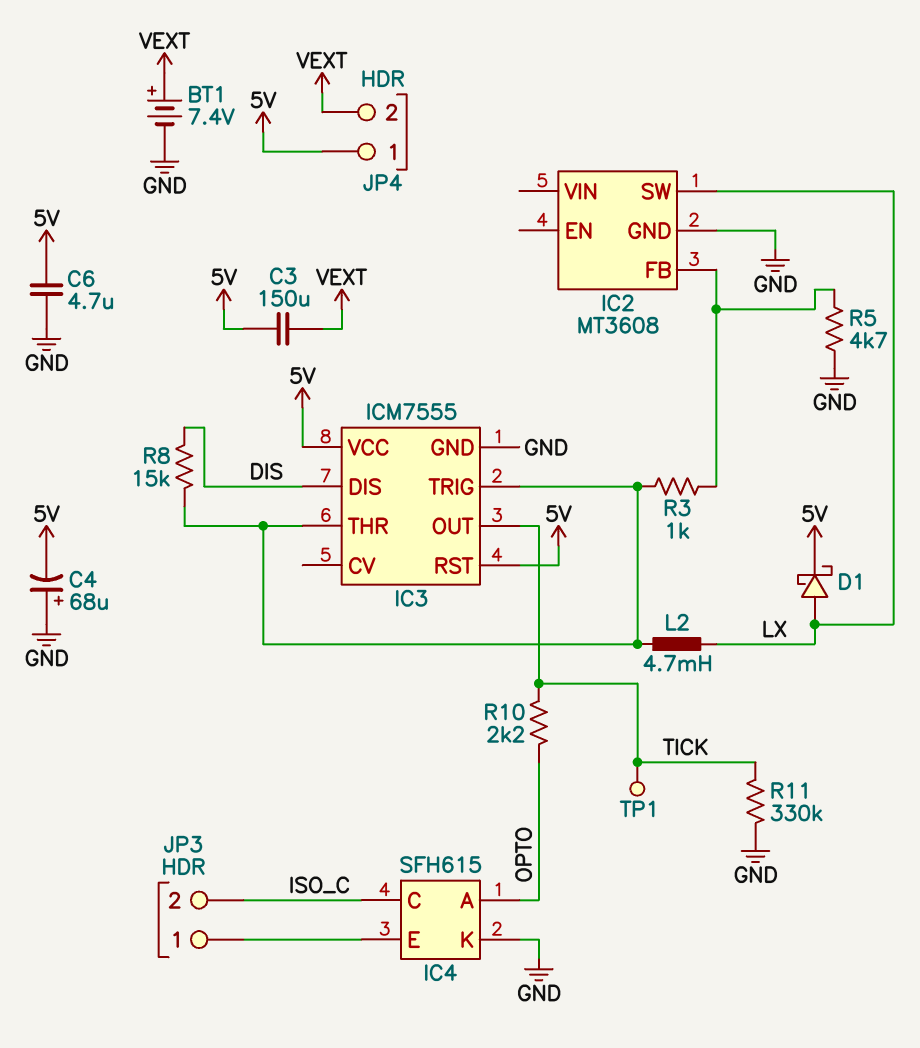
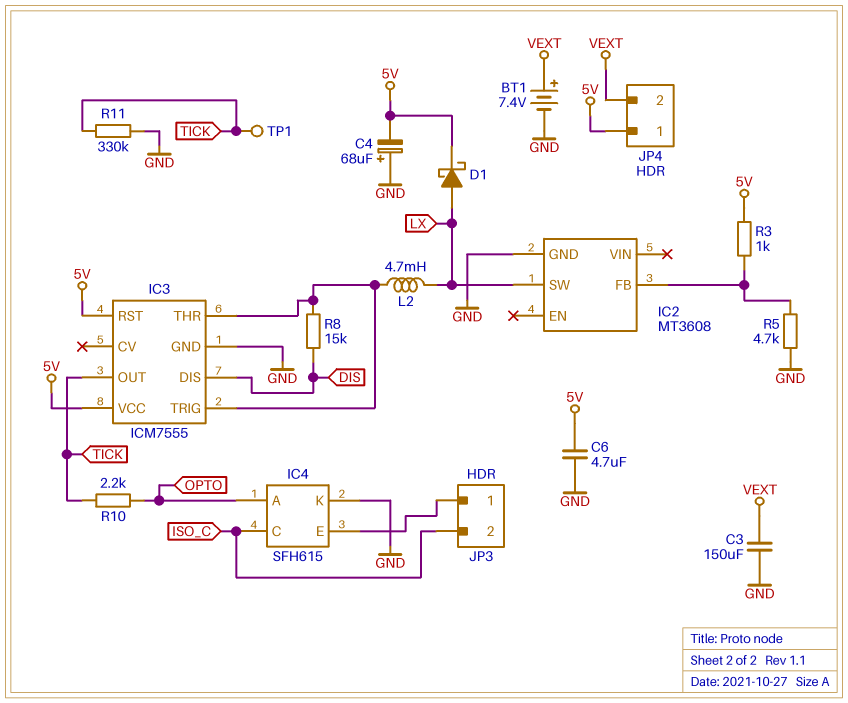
C3: 150uF (5V, VEXT) -> 150uF (GND, VEXT)
R3: 1k (IC2/FB, IC3/THR) -> 1k (5V, IC2/FB)

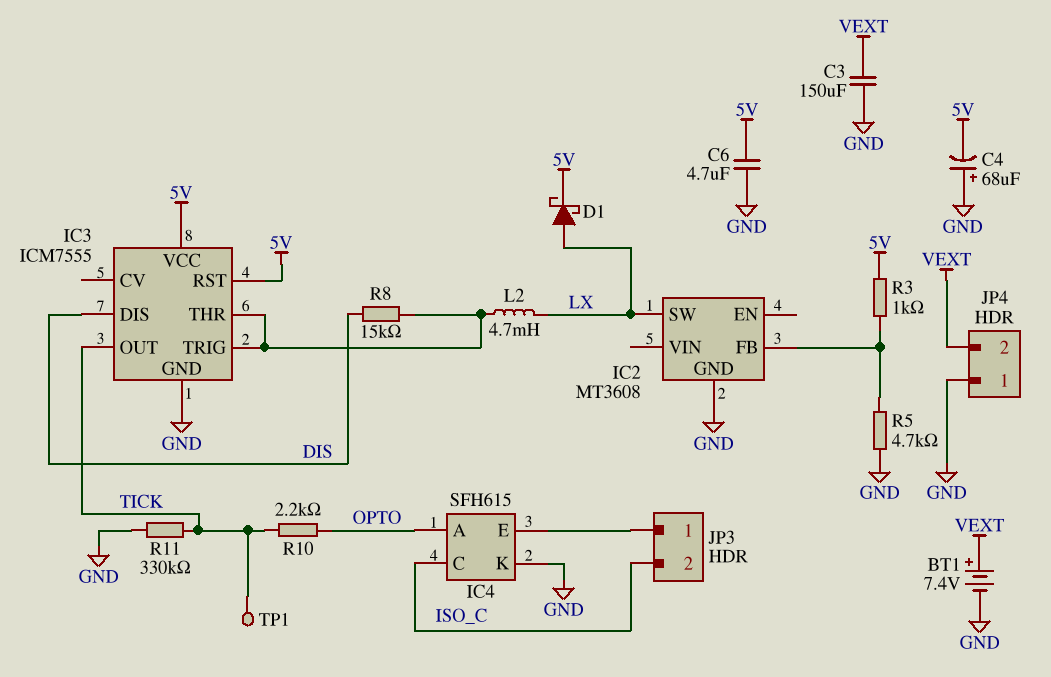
JP4 pin 1: 5V -> GND

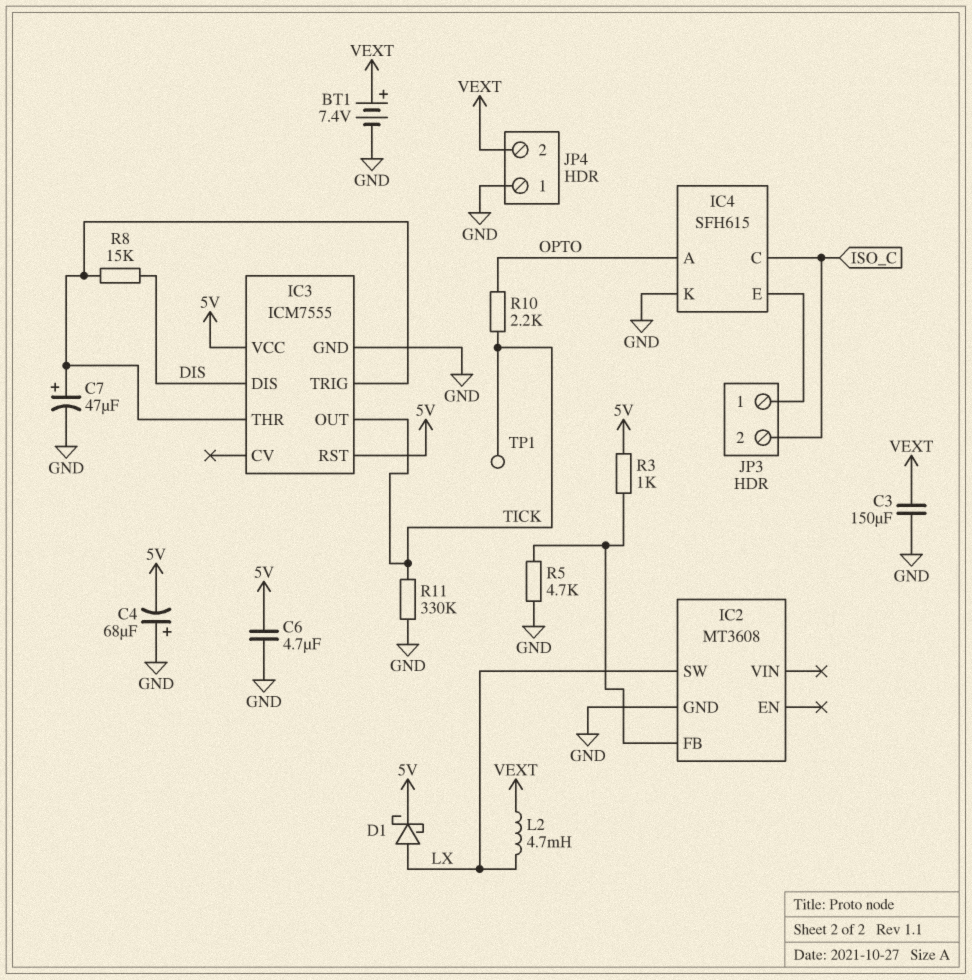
C7: none -> 47uF (plus IC3/THR, minus GND)
L2: 4.7mH (IC3/THR, LX) -> 4.7mH (LX, VEXT)

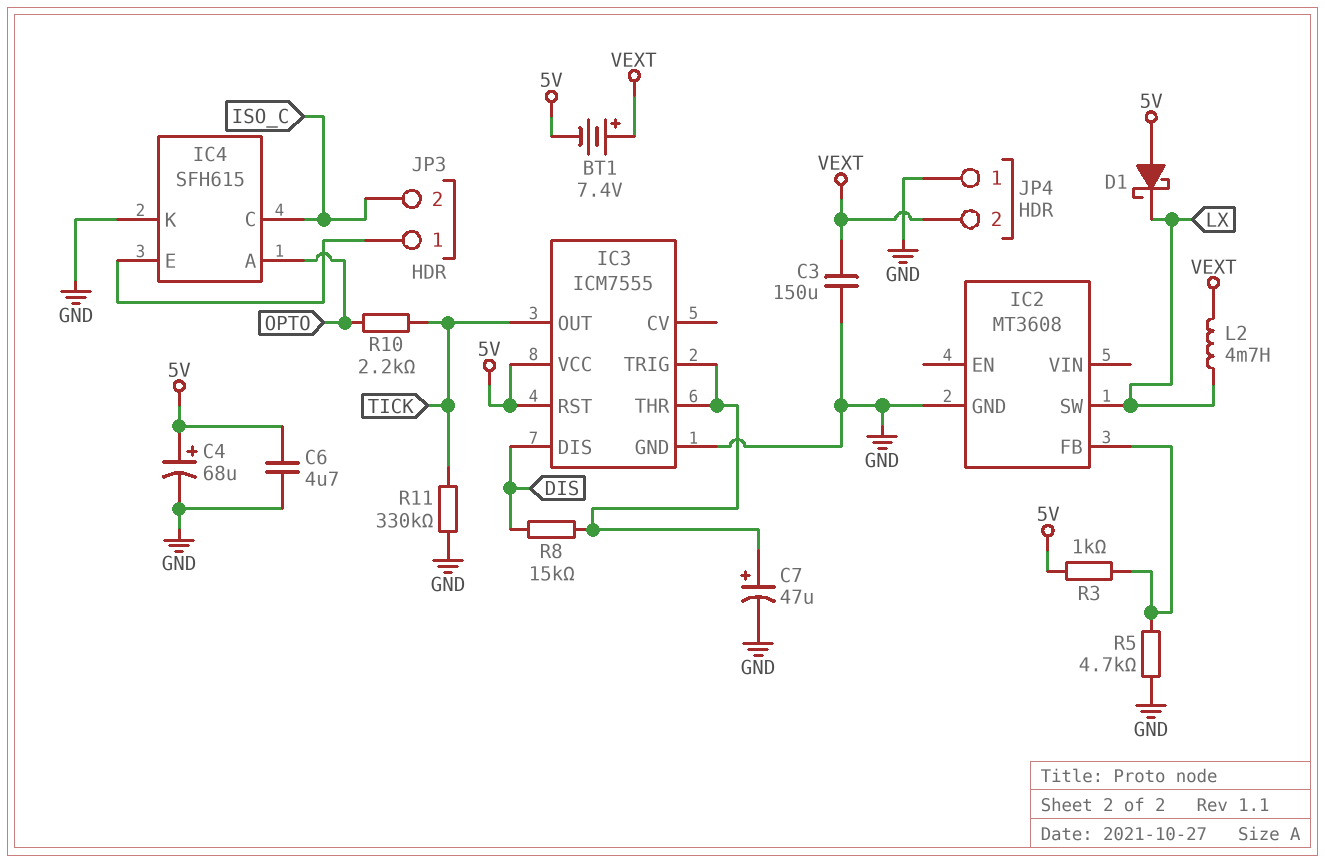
BT1: 7.4V (plus VEXT, minus GND) -> 7.4V (plus VEXT, minus 5V)
C4: 68uF (plus GND, minus 5V) -> 68uF (plus 5V, minus GND)
D1: schottky (A LX, K 5V) -> schottky (A 5V, K LX)
TP1: test point (TICK) -> none

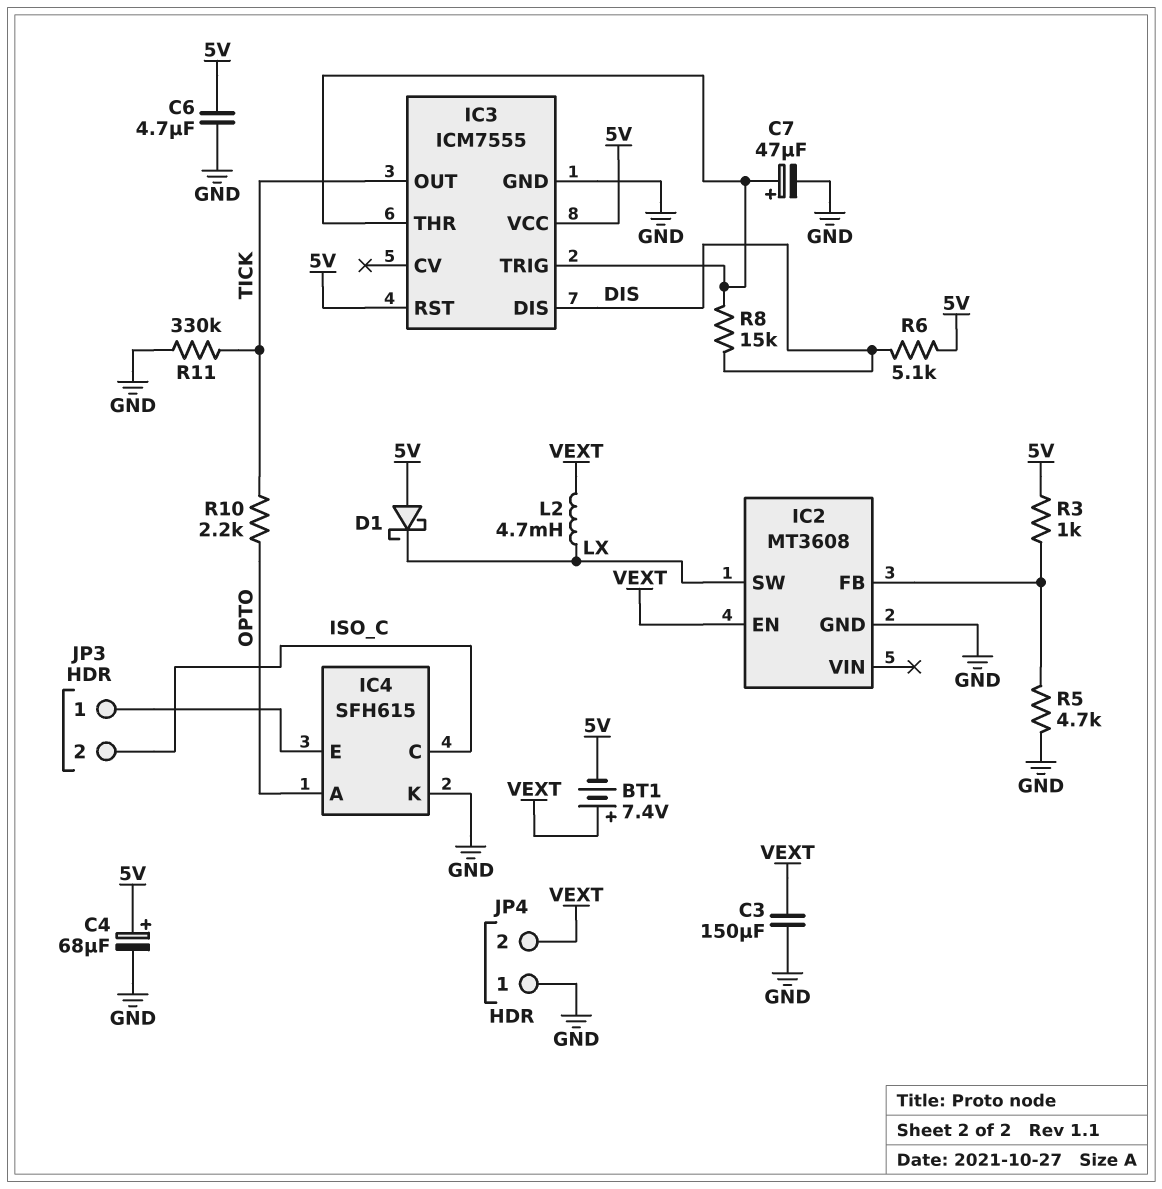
IC2 pin EN: none -> VEXT
R6: none -> 5.1k (5V, DIS)

